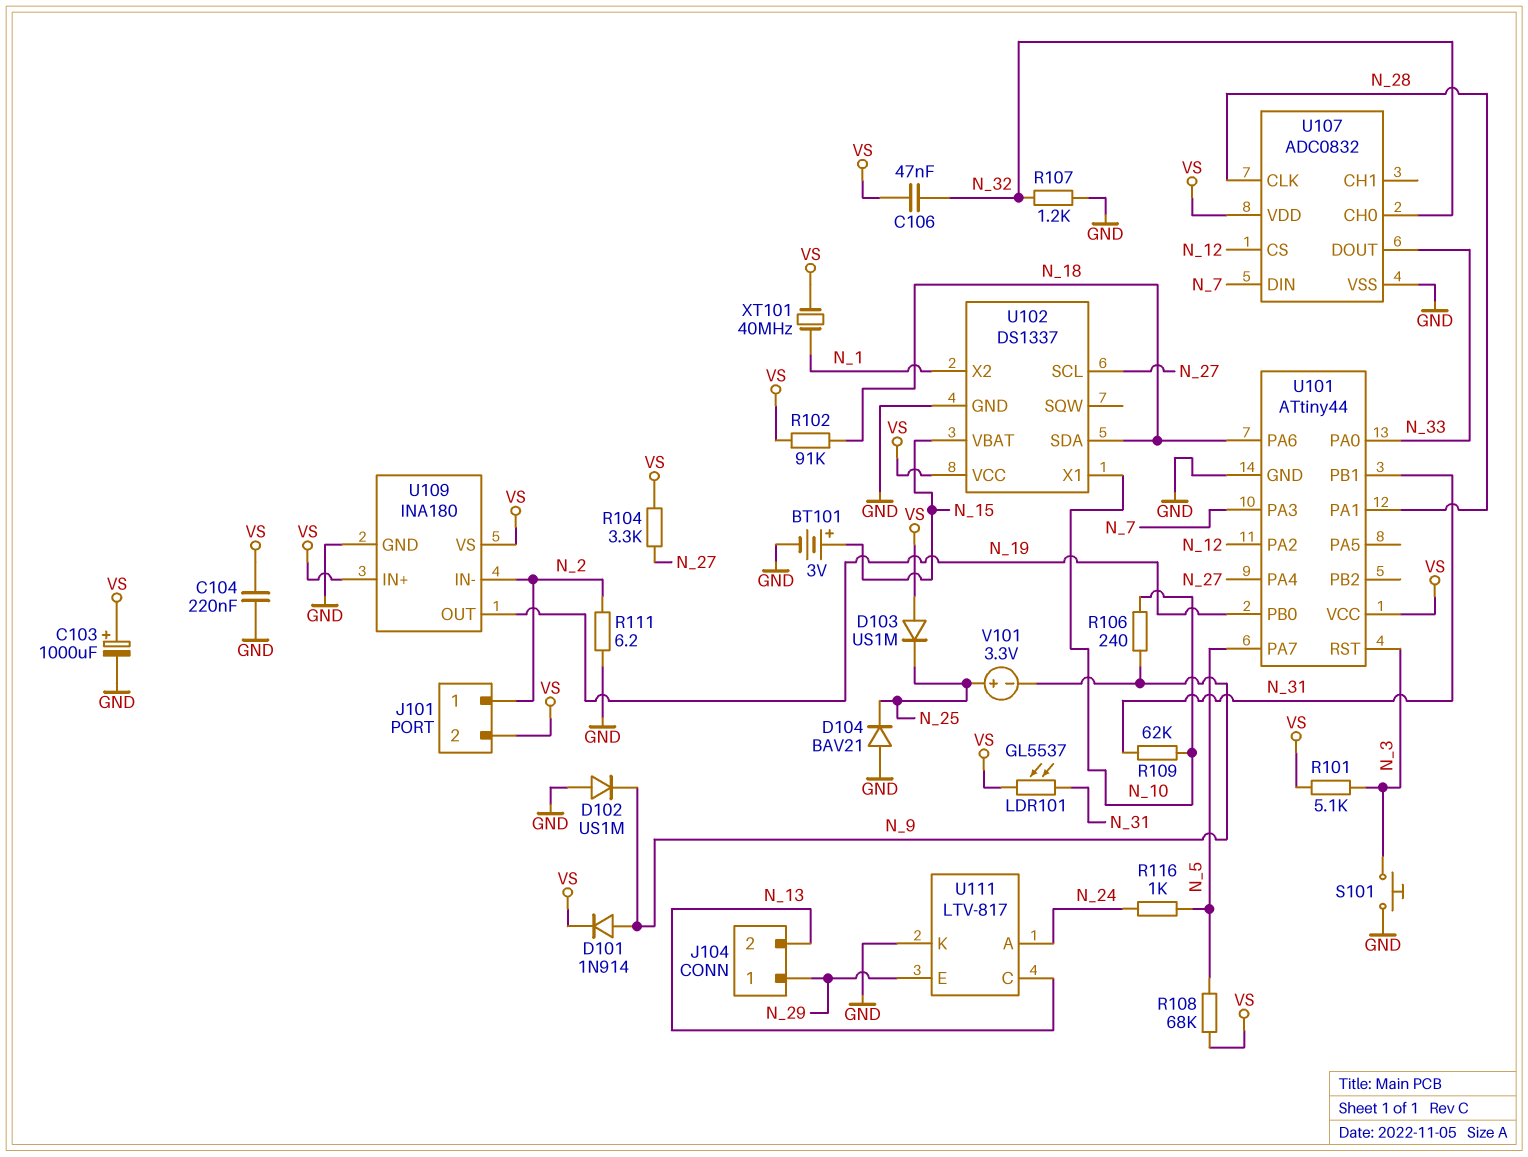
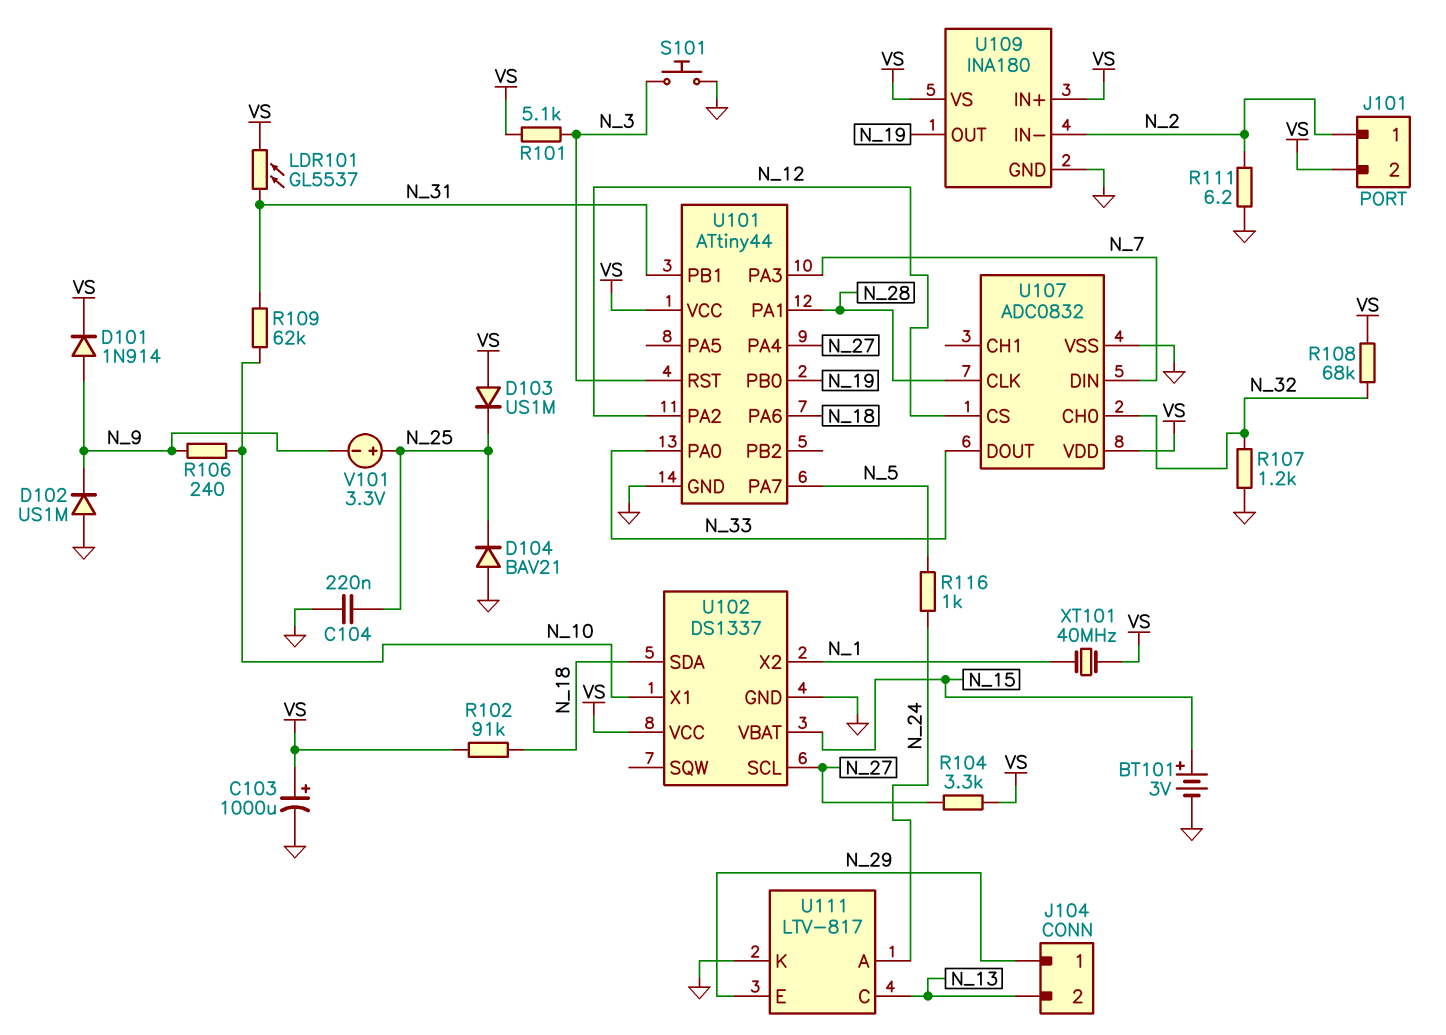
C104: 220nF (GND, VS) -> 220nF (GND, N_25)
C106: 47nF (N_32, VS) -> none
R108: 68k (N_5, VS) -> 68k (N_32, VS)

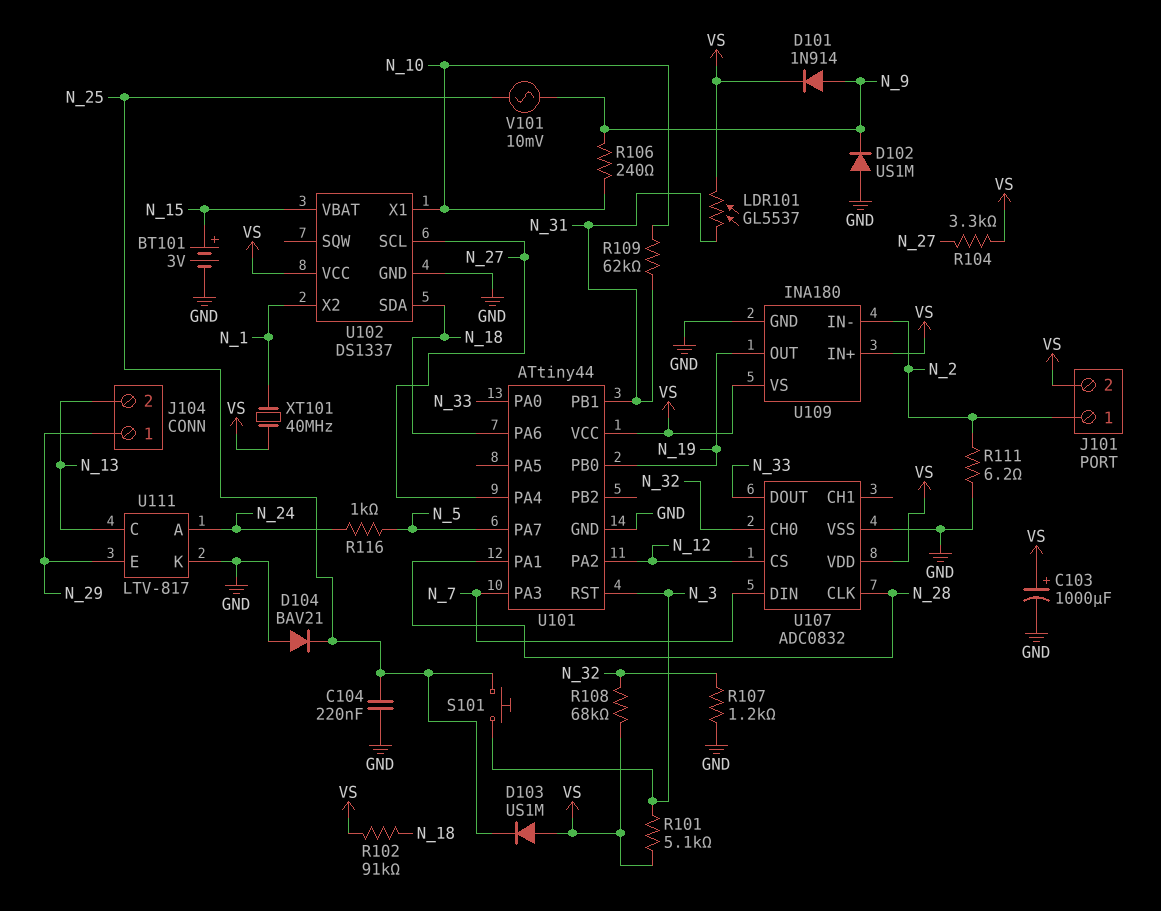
S101: button (GND, N_3) -> button (N_3, N_25)
V101: 3.3V (plus N_25, minus N_9) -> AC 10mV (N_9, N_25)

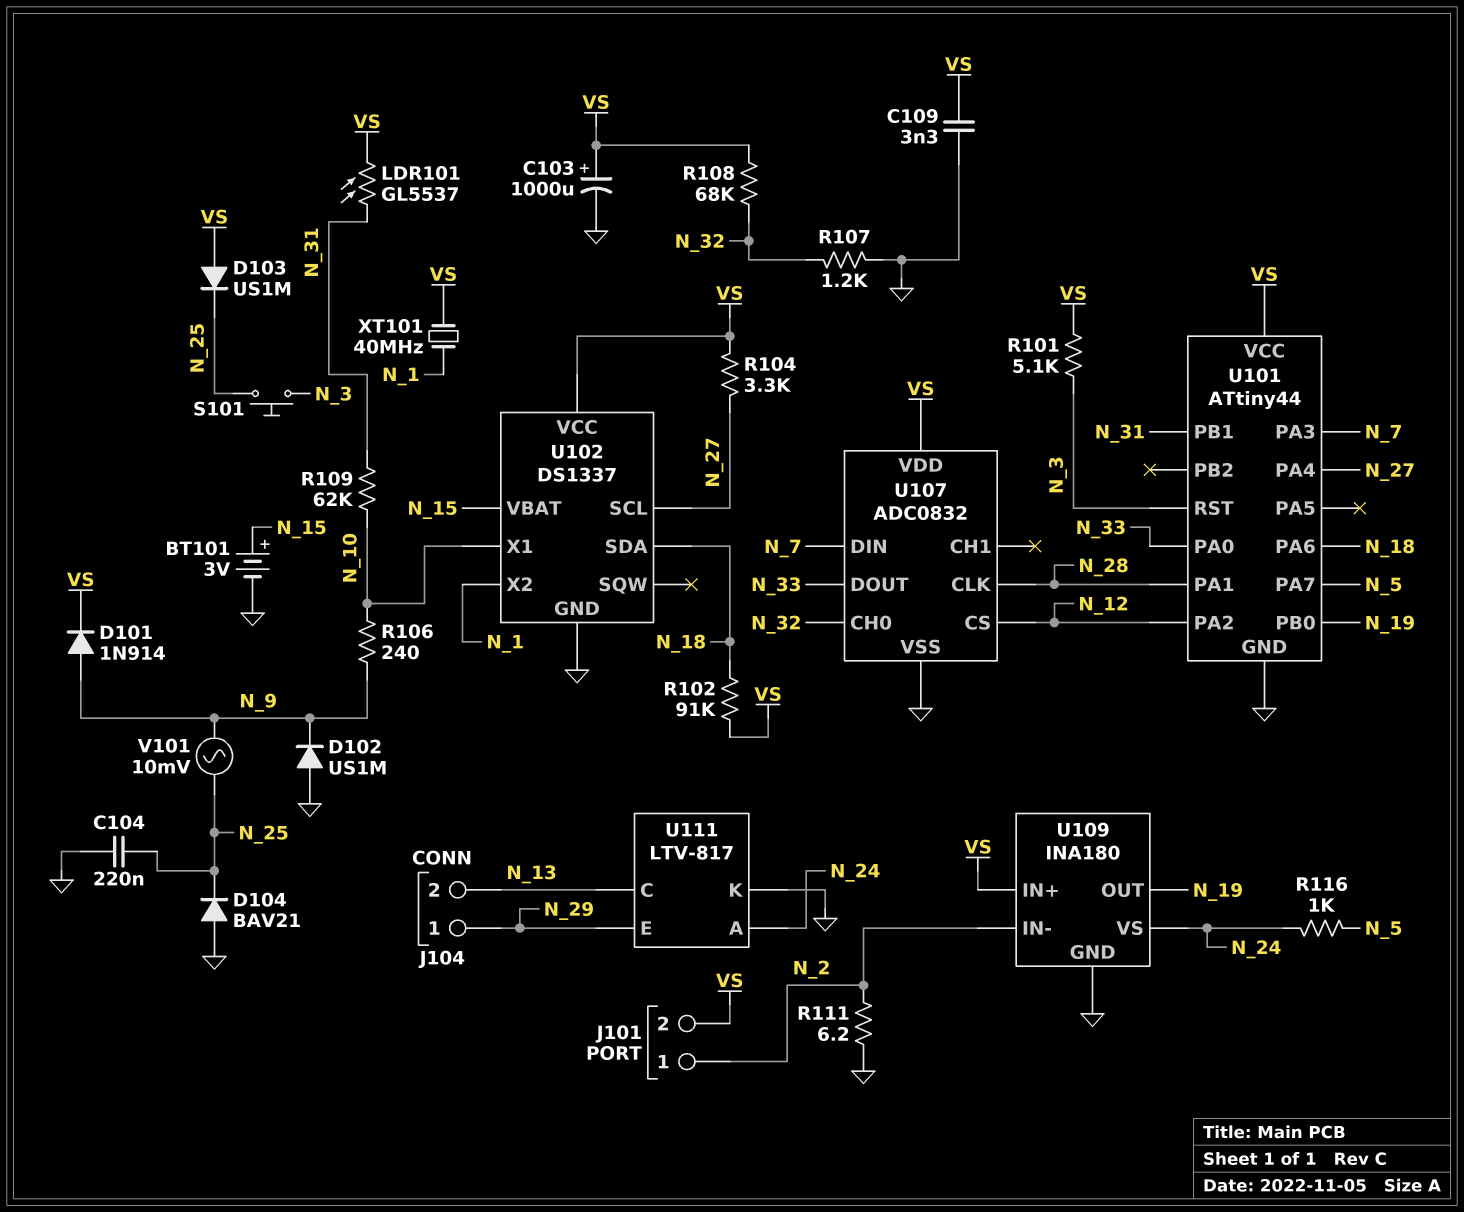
C109: none -> 3.3nF (GND, VS)
U109 pin VS: VS -> N_24

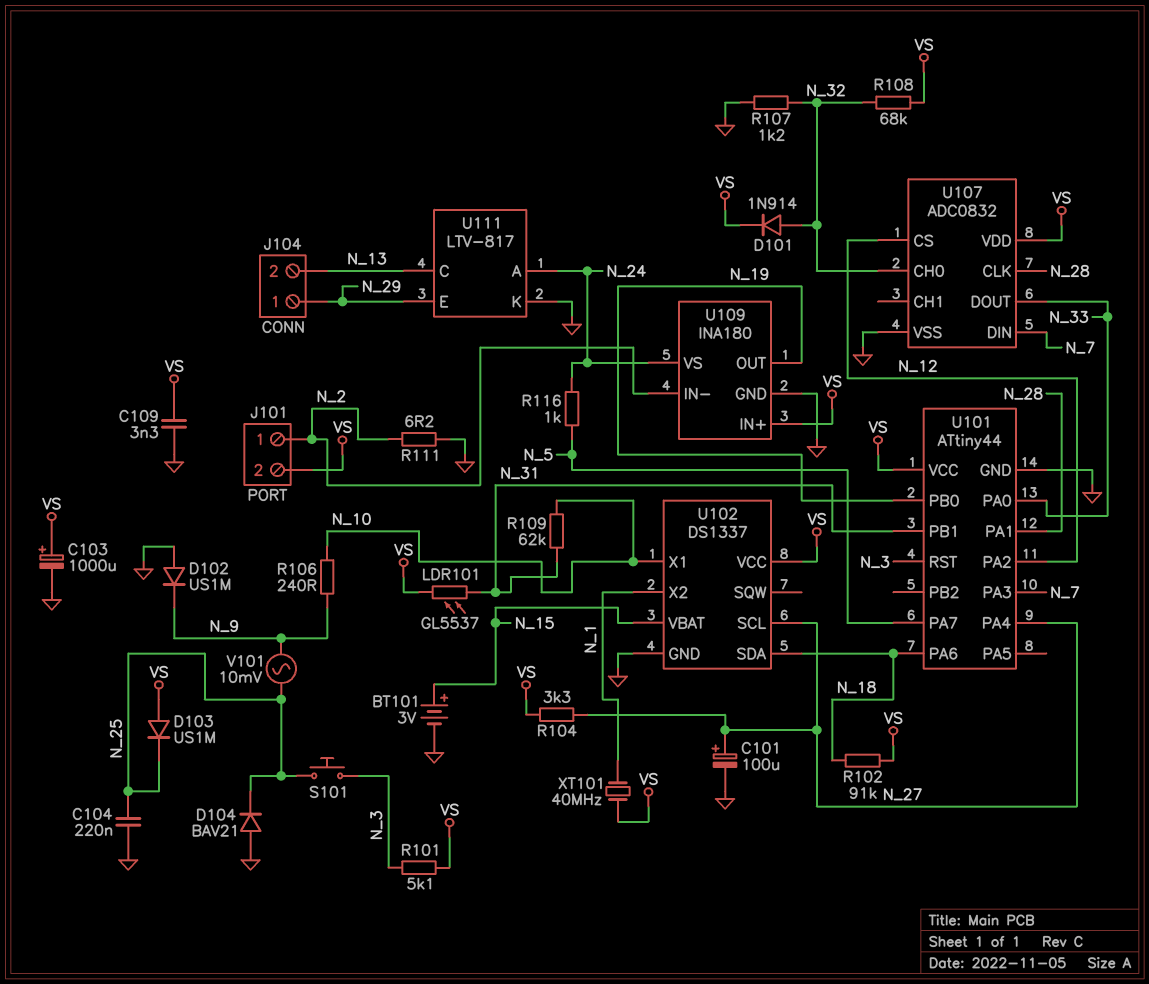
C101: none -> 100uF (plus N_27, minus GND)
D101: diode 1N914 (A N_9, K VS) -> diode 1N914 (A N_32, K VS)

